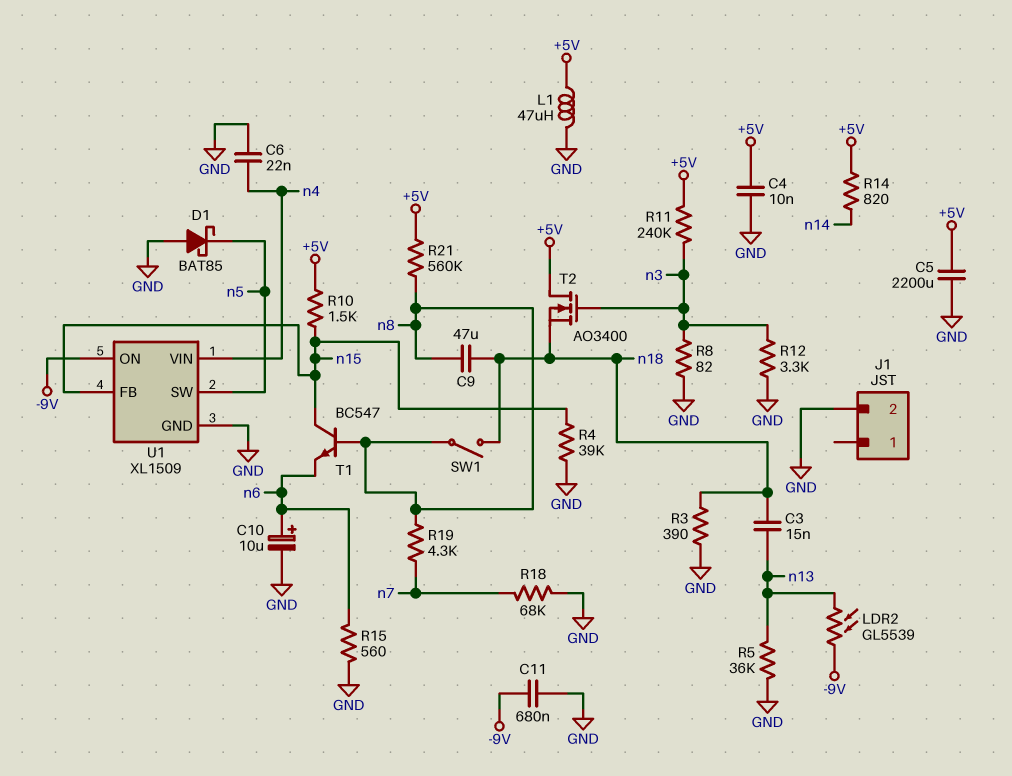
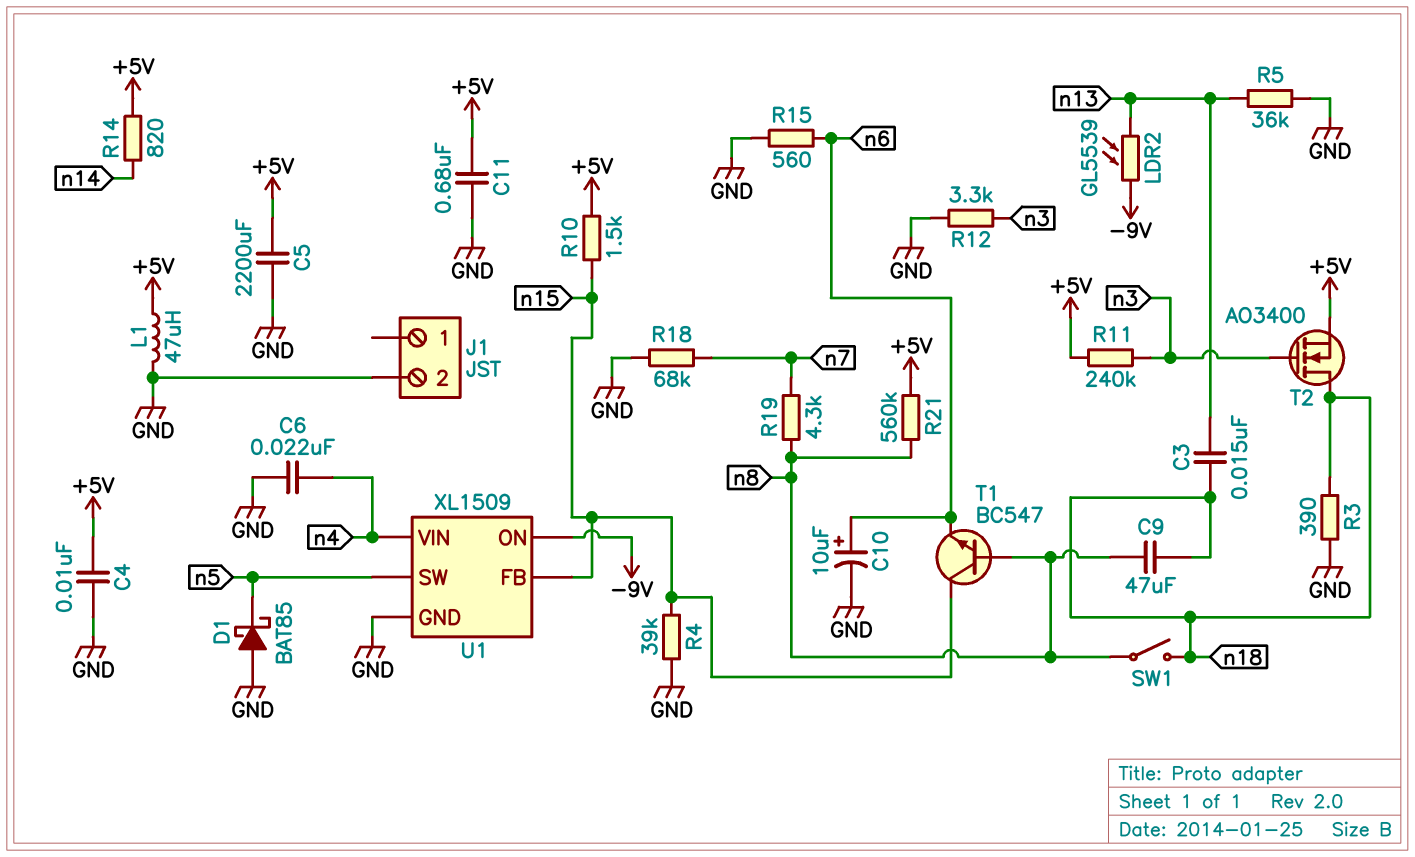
C11: 680nF (-9V, GND) -> 680nF (+5V, GND)
R8: 82 (GND, n3) -> none
T2: NMOS AO3400 (G n3, D +5V, S n18) -> NMOS AO3400 (G n3, D n18, S +5V)

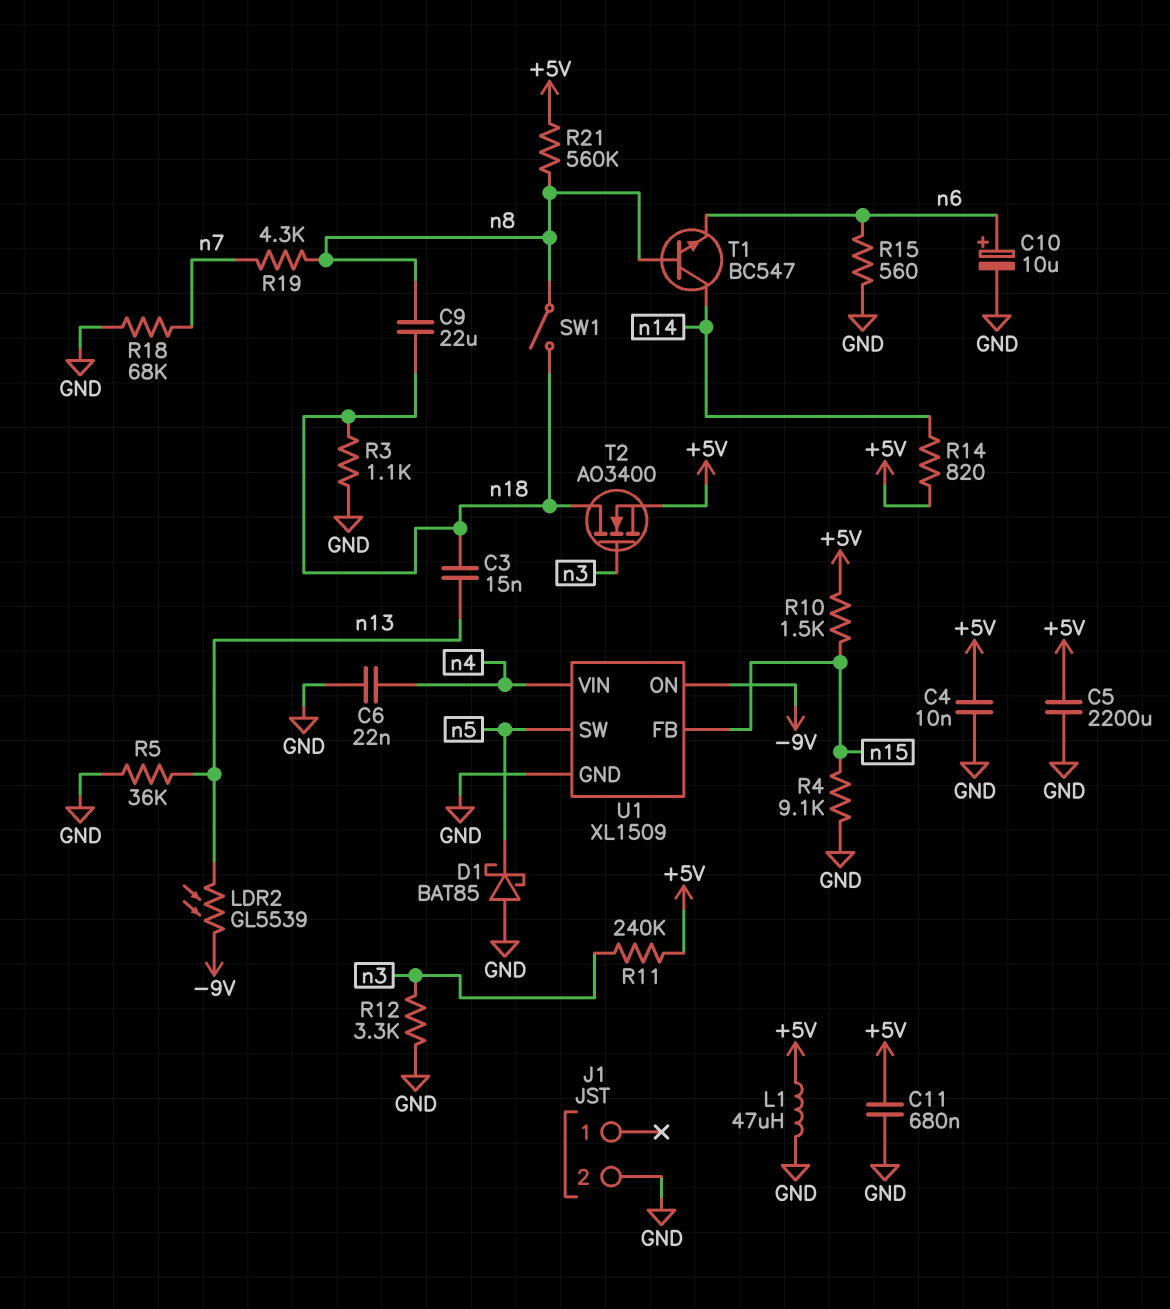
C9: 47uF (n8, n18) -> 22uF (n8, n18)
R3: 390 (GND, n18) -> 1.1k (GND, n18)
R4: 39k (GND, n15) -> 9.1k (GND, n15)
T1: NPN BC547 (B n8, C n15, E n6) -> NPN BC547 (B n8, C n14, E n6)

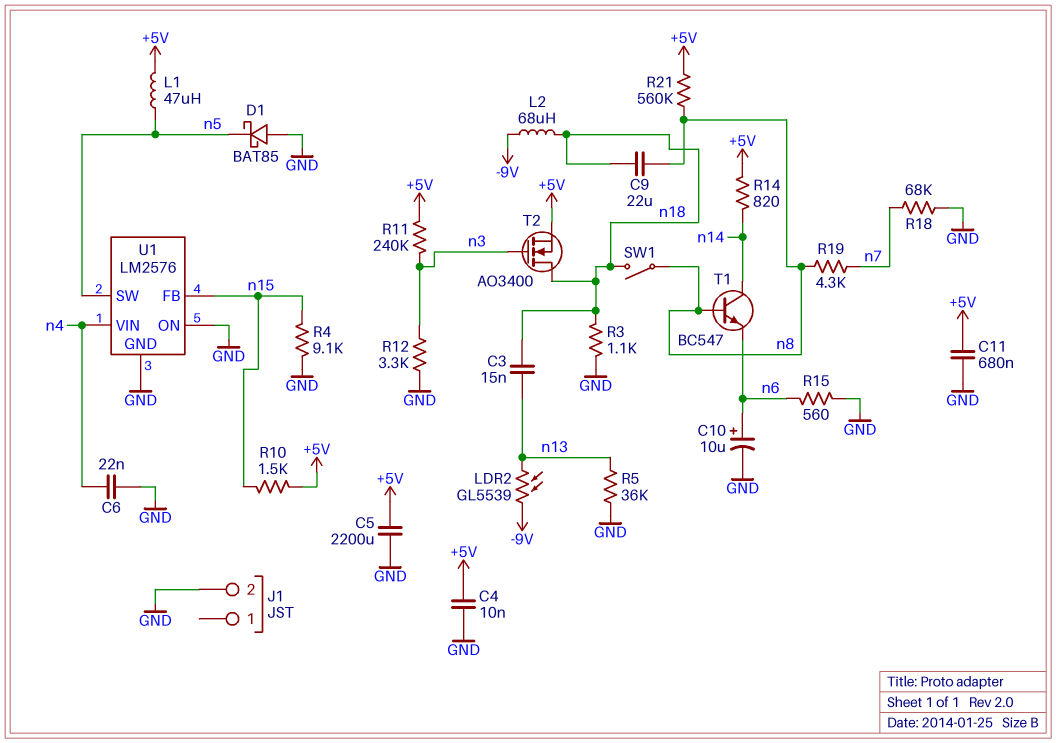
L1: 47uH (+5V, GND) -> 47uH (+5V, n5)
L2: none -> 68uH (-9V, n18)
U1: XL1509 -> LM2576
U1 pin ON: -9V -> GND

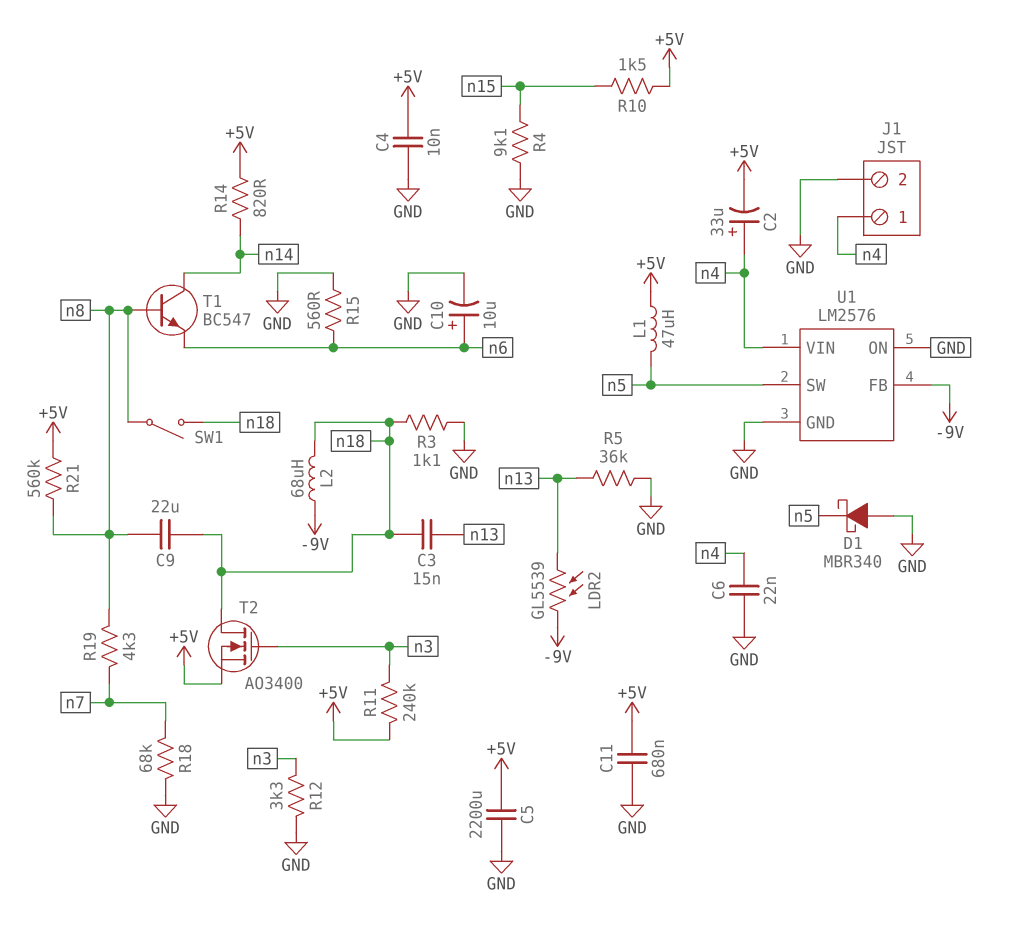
C2: none -> 33uF (plus n4, minus +5V)
D1: schottky BAT85 (A GND, K n5) -> schottky MBR340 (A GND, K n5)
J1 pin 1: none -> n4
U1 pin FB: n15 -> -9V

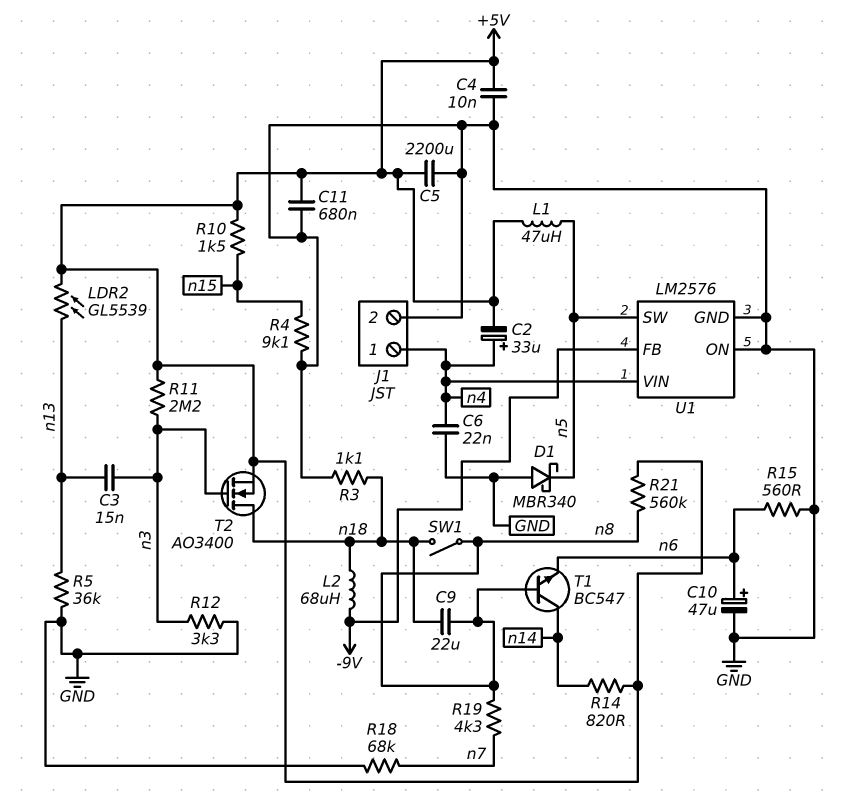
C3: 15nF (n13, n18) -> 15nF (n3, n13)
C10: 10uF (plus n6, minus GND) -> 47uF (plus n6, minus GND)
LDR2: GL5539 (-9V, n13) -> GL5539 (+5V, n13)
R11: 240k (+5V, n3) -> 2.2M (+5V, n3)

